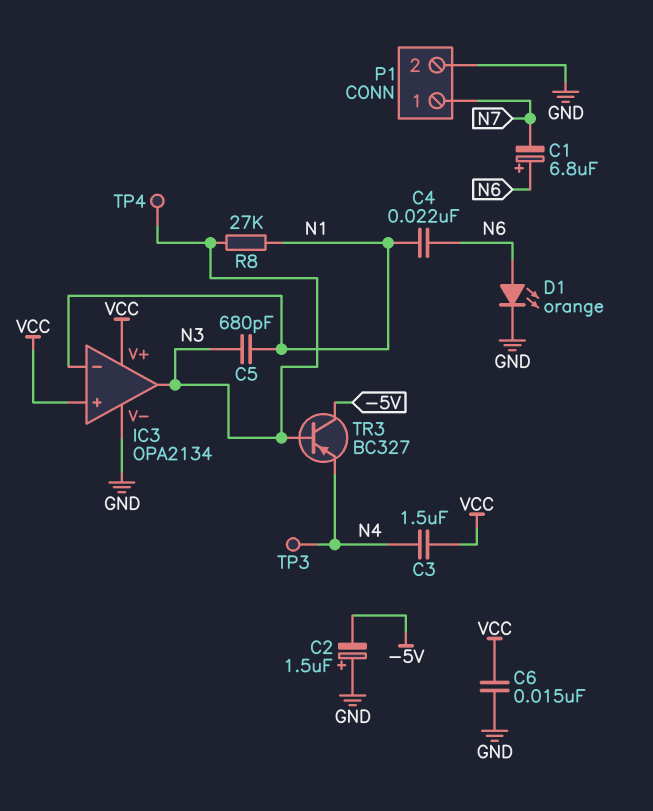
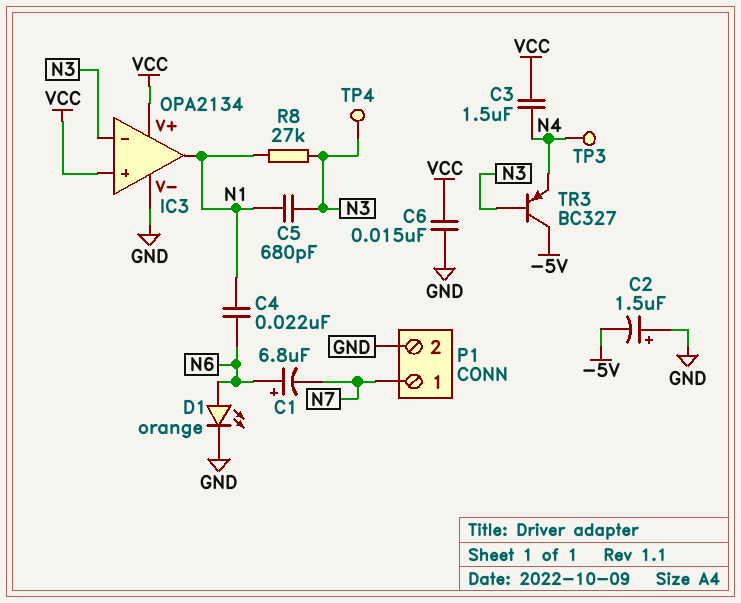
IC3 pin in-: N1 -> N3
IC3 pin out: N3 -> N1

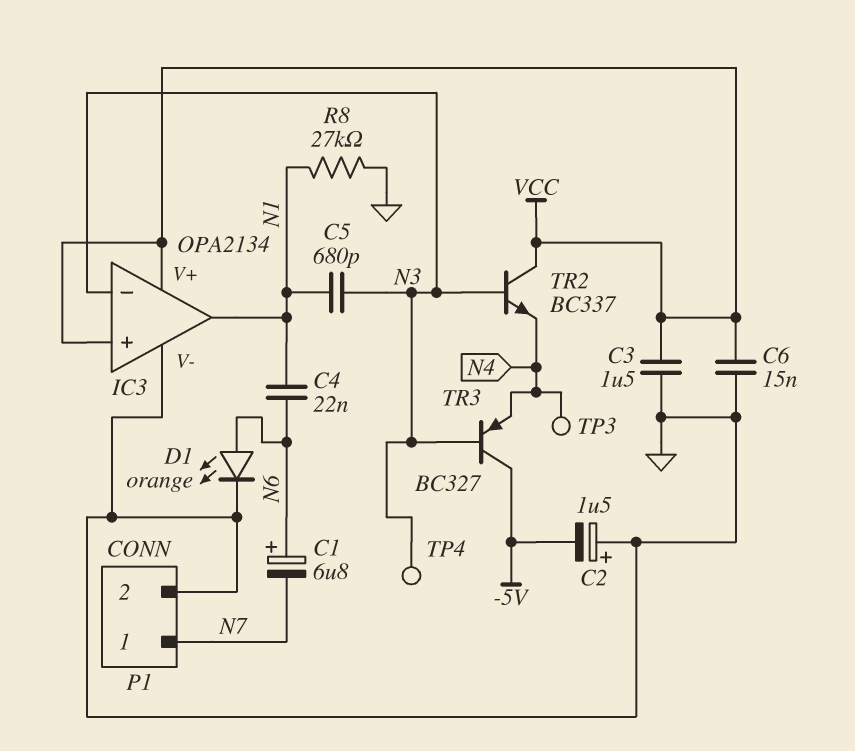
C3: 1.5uF (N4, VCC) -> 1.5uF (GND, VCC)
R8: 27k (N1, N3) -> 27k (GND, N1)
TR2: none -> NPN BC337 (B N3, C VCC, E N4)

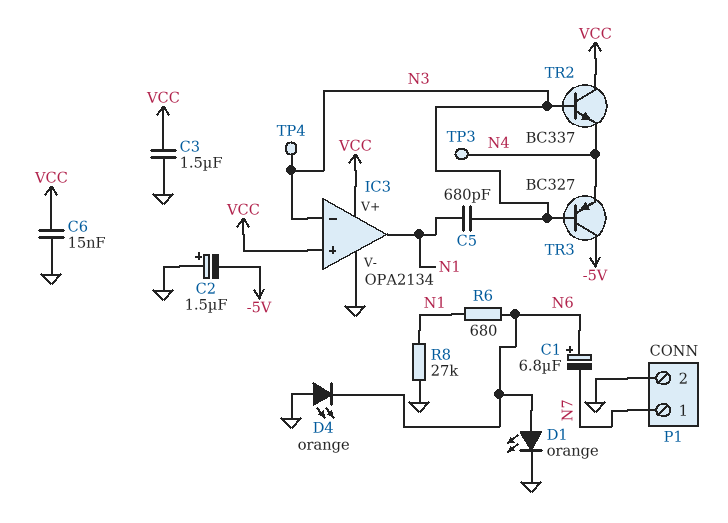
C4: 22nF (N1, N6) -> none
D4: none -> LED orange (A GND, K N6)
R6: none -> 680 (N1, N6)

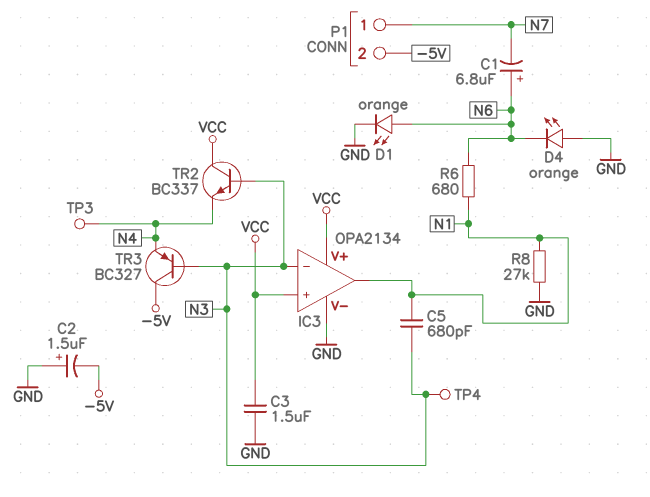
C6: 15nF (GND, VCC) -> none
P1 pin 2: GND -> -5V

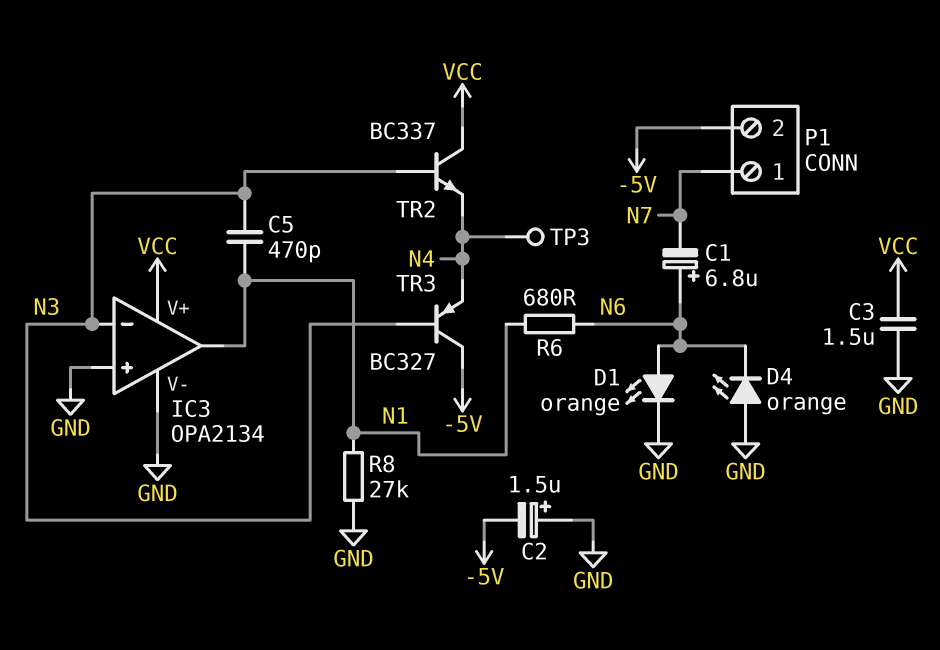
C5: 680pF (N1, N3) -> 470pF (N1, N3)
IC3 pin in+: VCC -> GND
TP4: test point (N3) -> none

